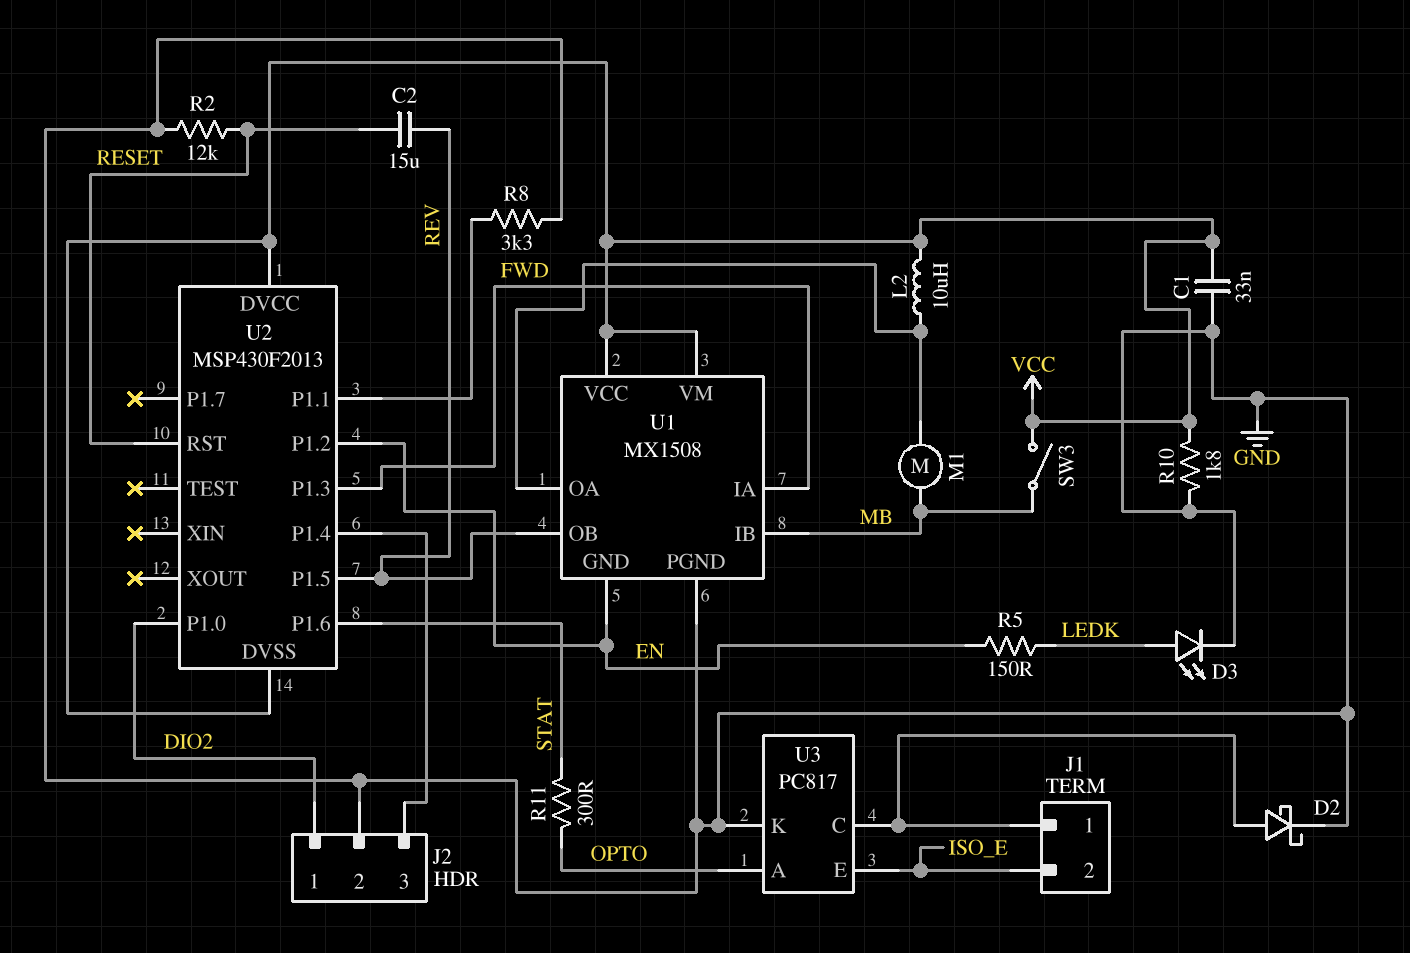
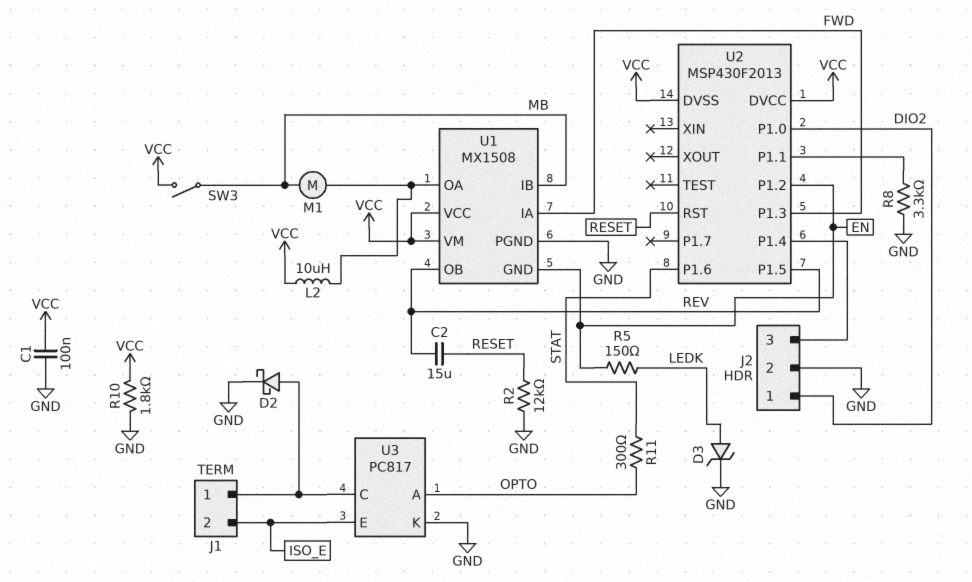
C1: 33nF (GND, VCC) -> 100nF (GND, VCC)
D3: LED (A LEDK, K GND) -> zener (A LEDK, K GND)

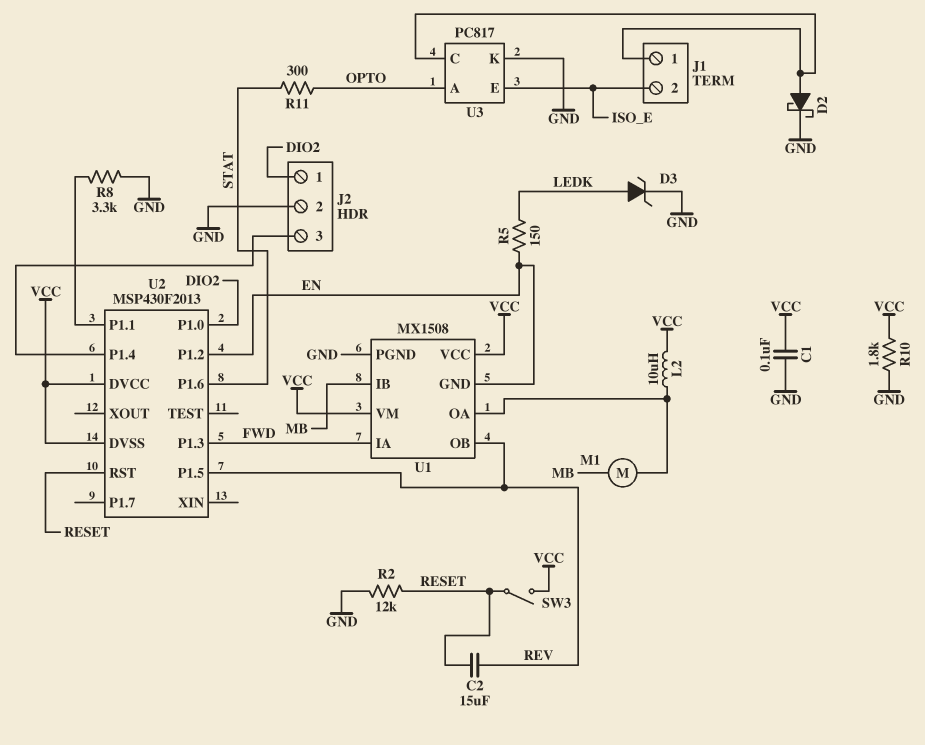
SW3: switch (MB, VCC) -> switch (RESET, VCC)

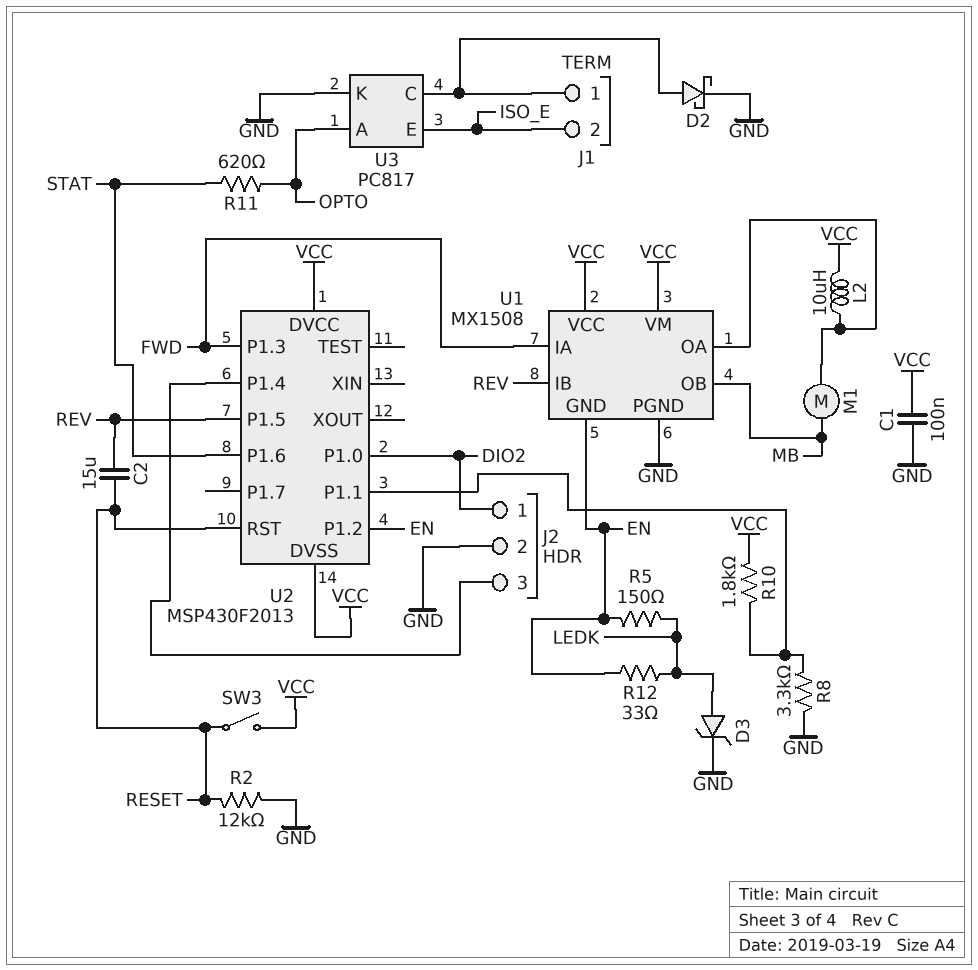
R10: 1.8k (GND, VCC) -> 1.8k (U2/P1.1, VCC)
R11: 300 (OPTO, STAT) -> 620 (OPTO, STAT)
R12: none -> 33 (EN, LEDK)
U1 pin IB: MB -> REV
U1 pin OB: REV -> MB

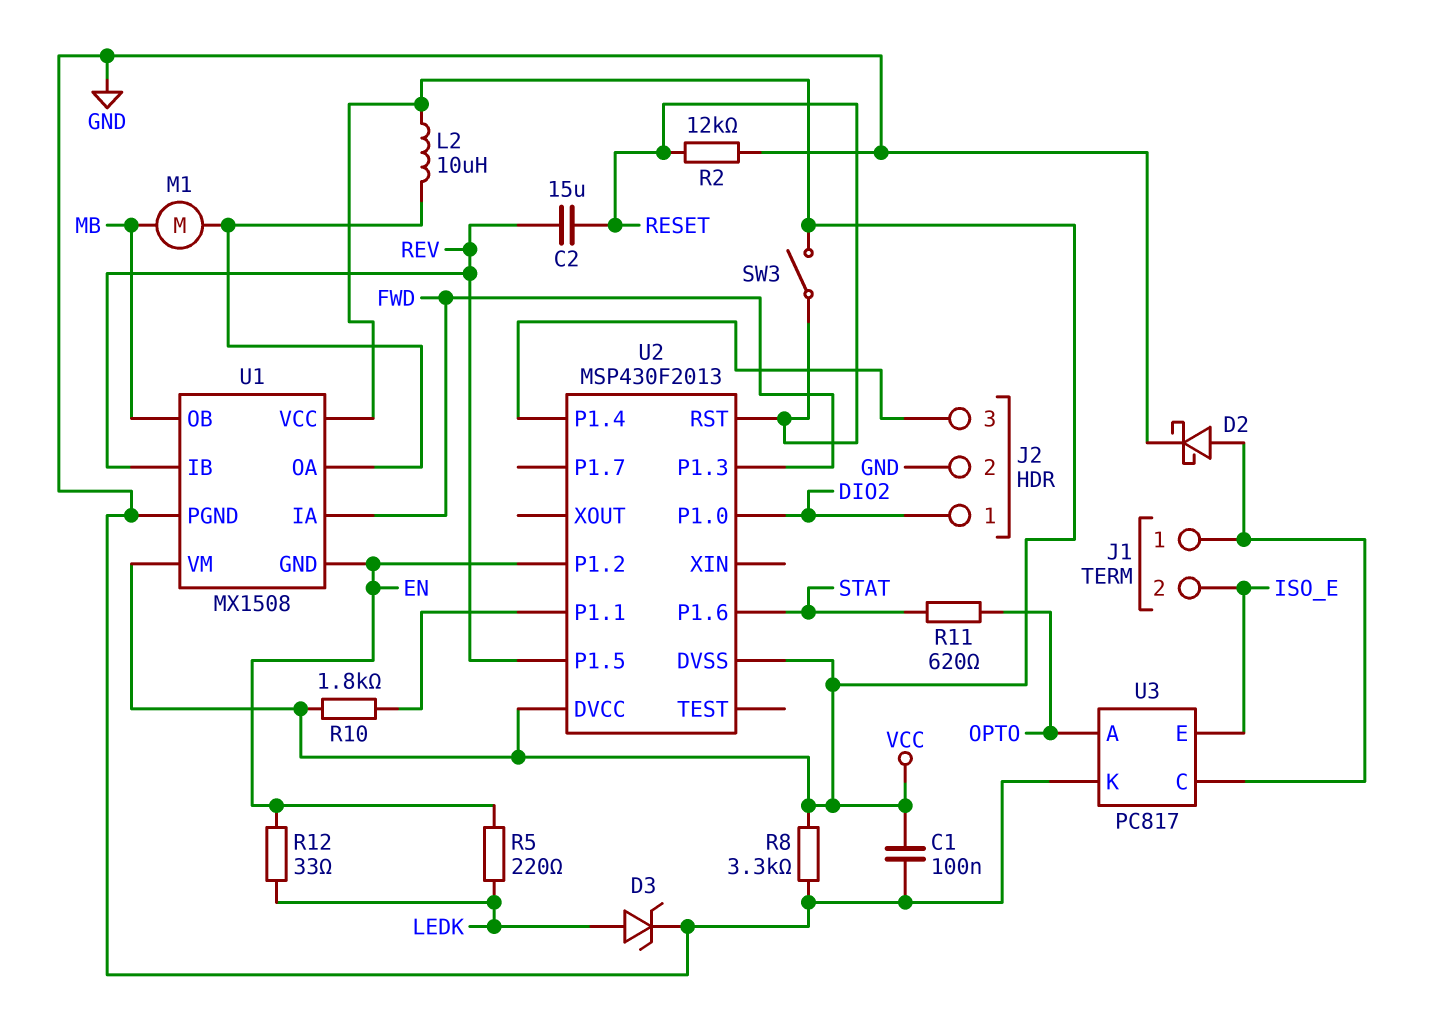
R5: 150 (EN, LEDK) -> 220 (EN, LEDK)
R8: 3.3k (GND, U2/P1.1) -> 3.3k (GND, VCC)

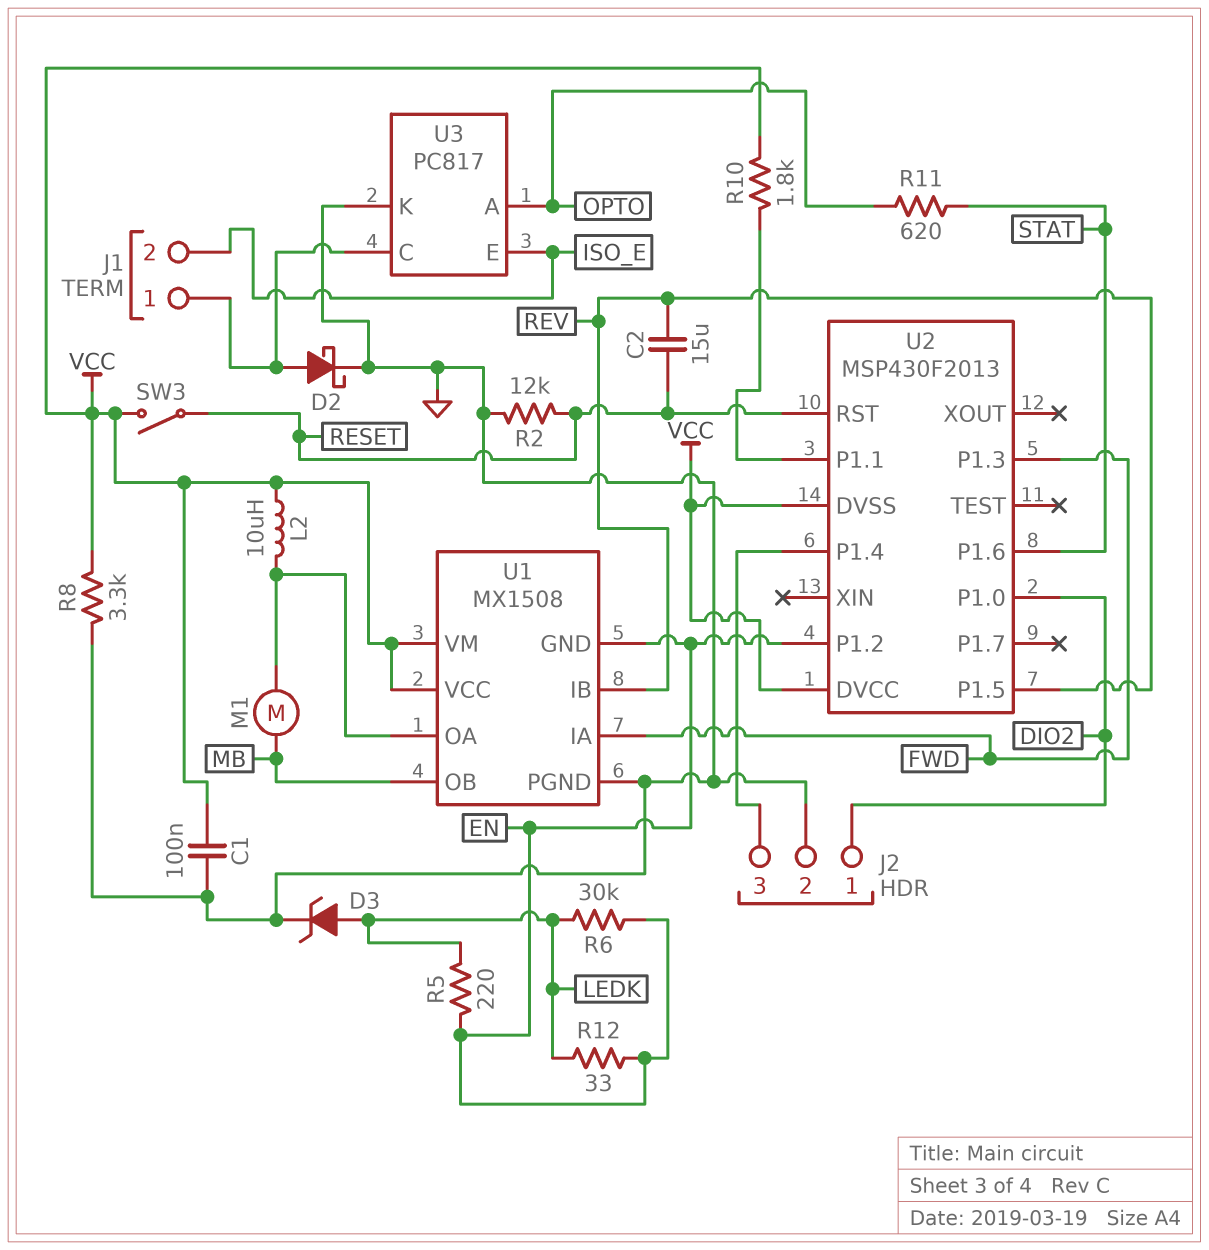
R6: none -> 30k (EN, LEDK)

